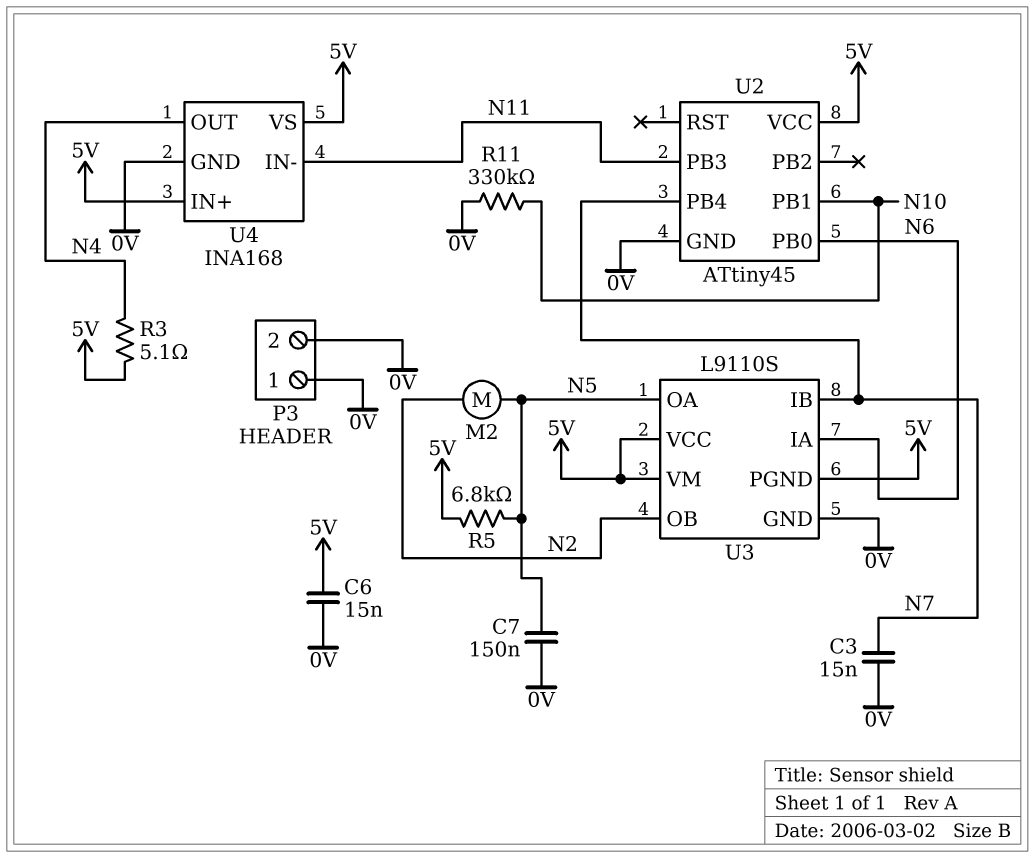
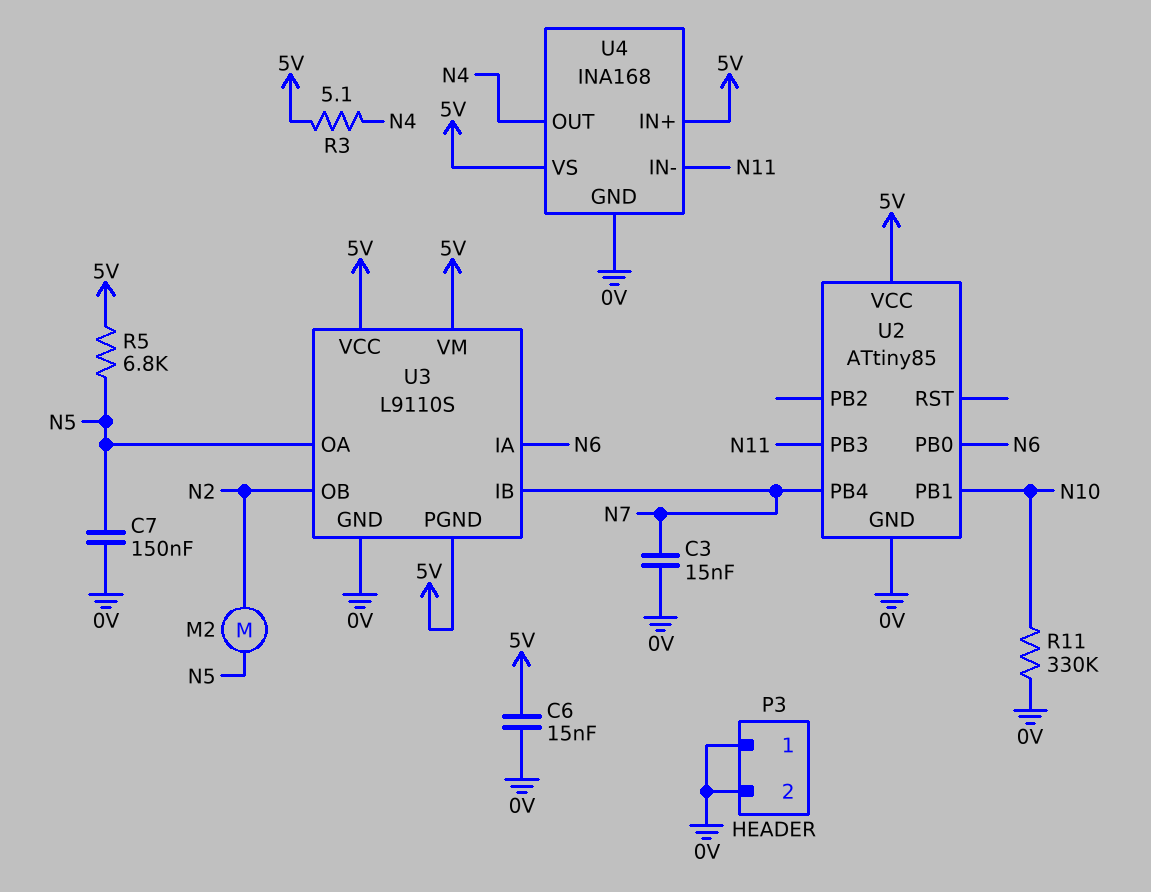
U2: ATtiny45 -> ATtiny85

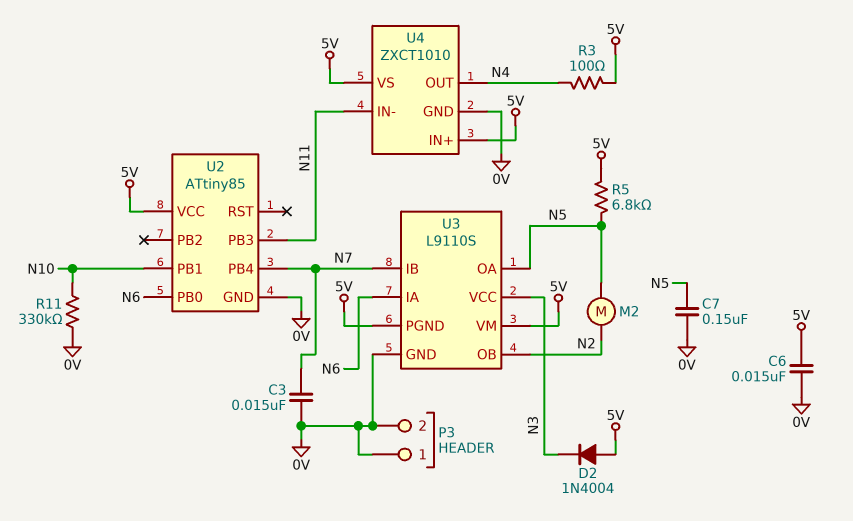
D2: none -> diode 1N4004 (A 5V, K N3)
R3: 5.1 (5V, N4) -> 100 (5V, N4)
U3 pin VCC: 5V -> N3
U4: INA168 -> ZXCT1010

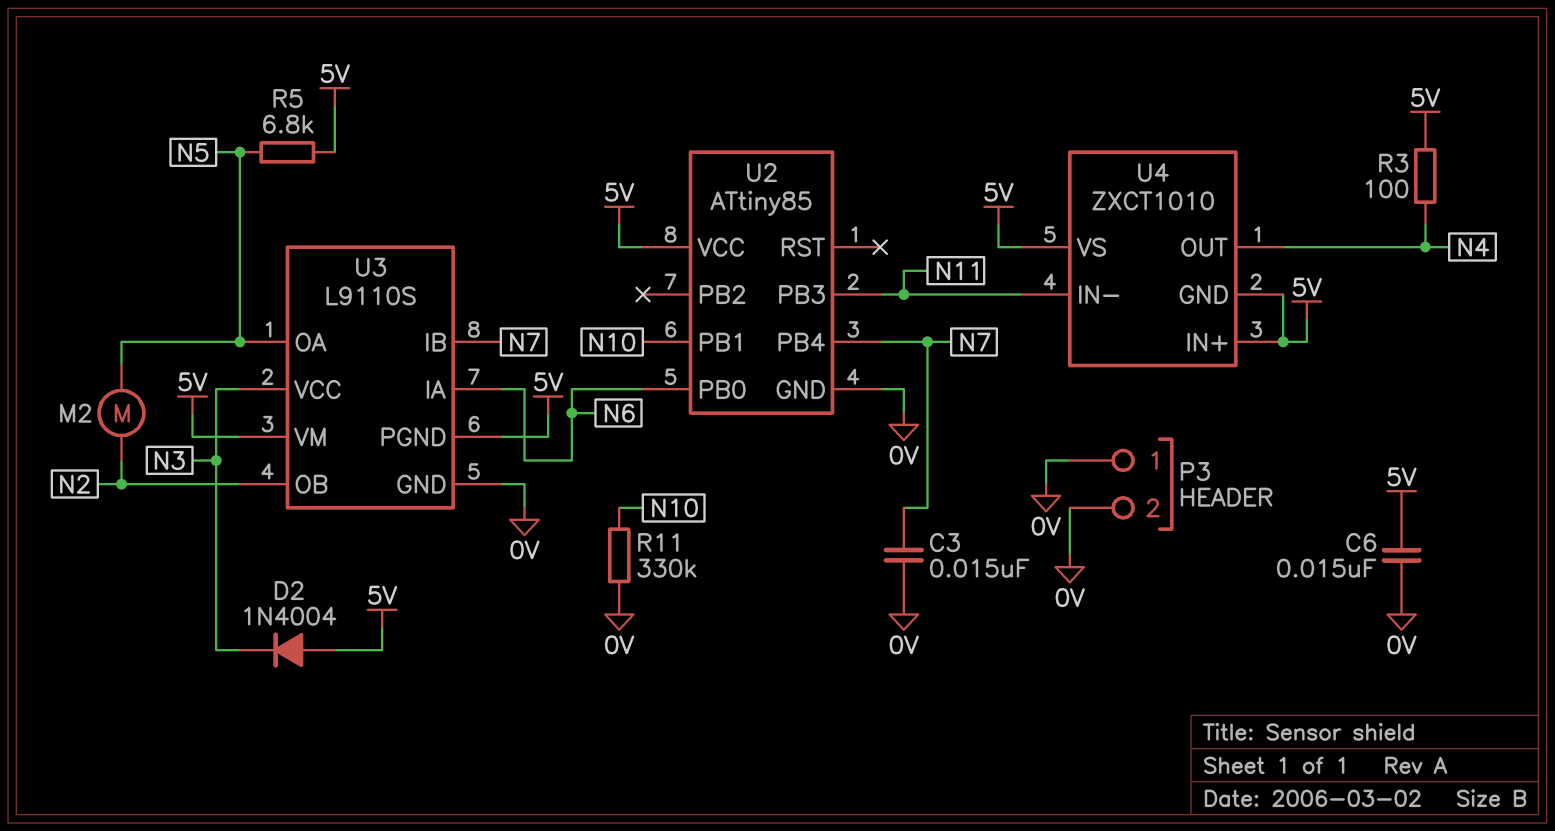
C7: 150nF (0V, N5) -> none
U4 pin GND: 0V -> 5V

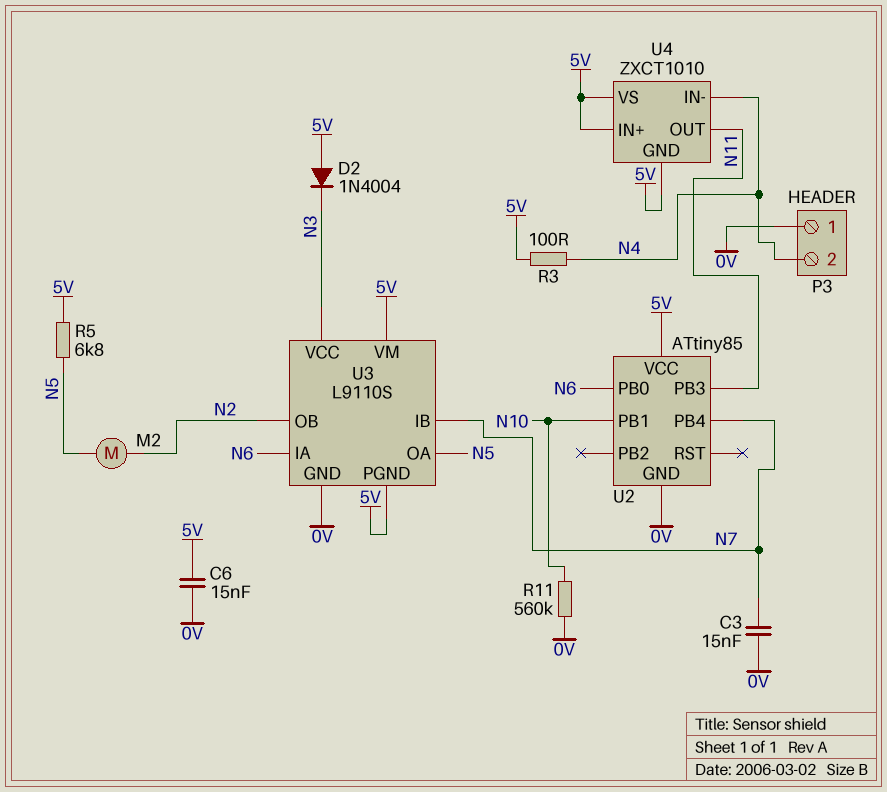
P3 pin 2: 0V -> N4
R11: 330k (0V, N10) -> 560k (0V, N10)
U4 pin IN-: N11 -> N4
U4 pin OUT: N4 -> N11

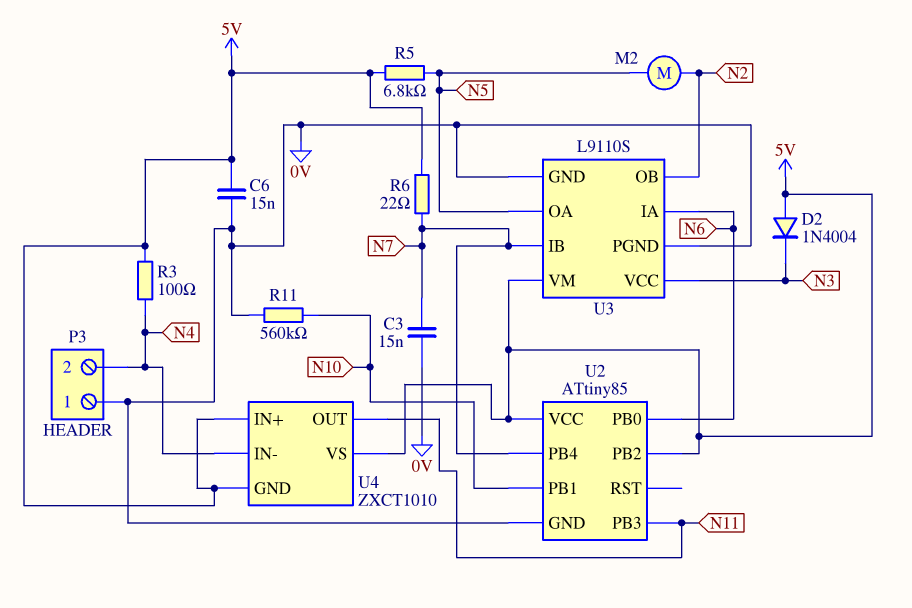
R6: none -> 22 (5V, N7)
U2 pin PB2: none -> 5V
U3 pin PGND: 5V -> 0V

